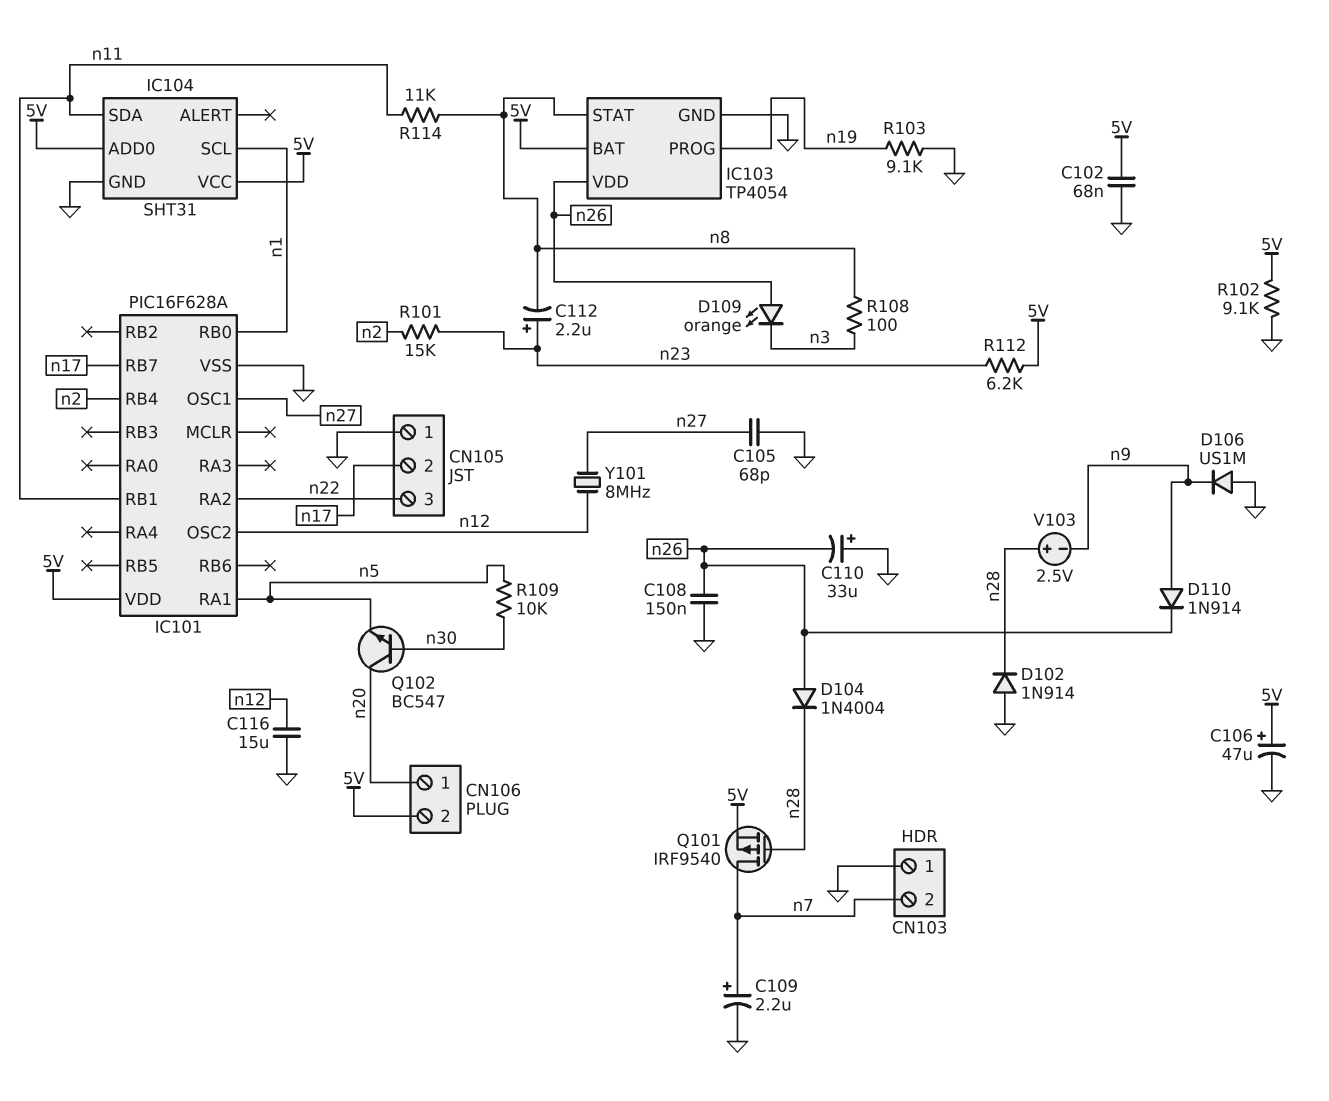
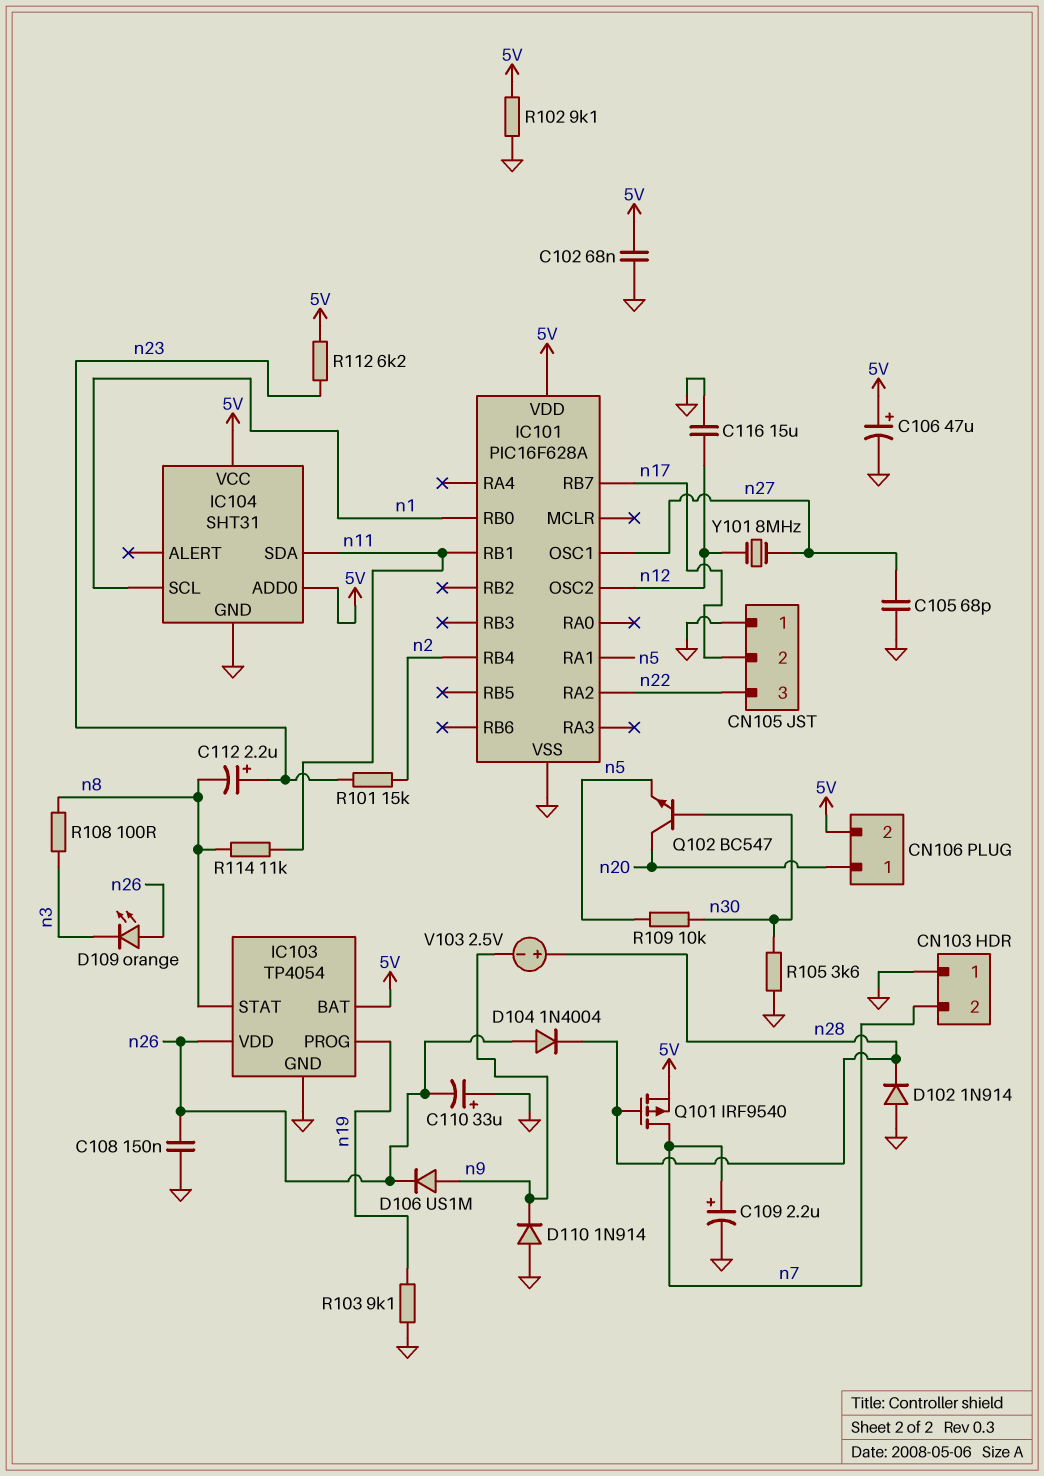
D106: diode US1M (A GND, K n9) -> diode US1M (A n9, K n26)
D110: diode 1N914 (A n9, K n26) -> diode 1N914 (A GND, K n9)
R105: none -> 3.6k (GND, n30)

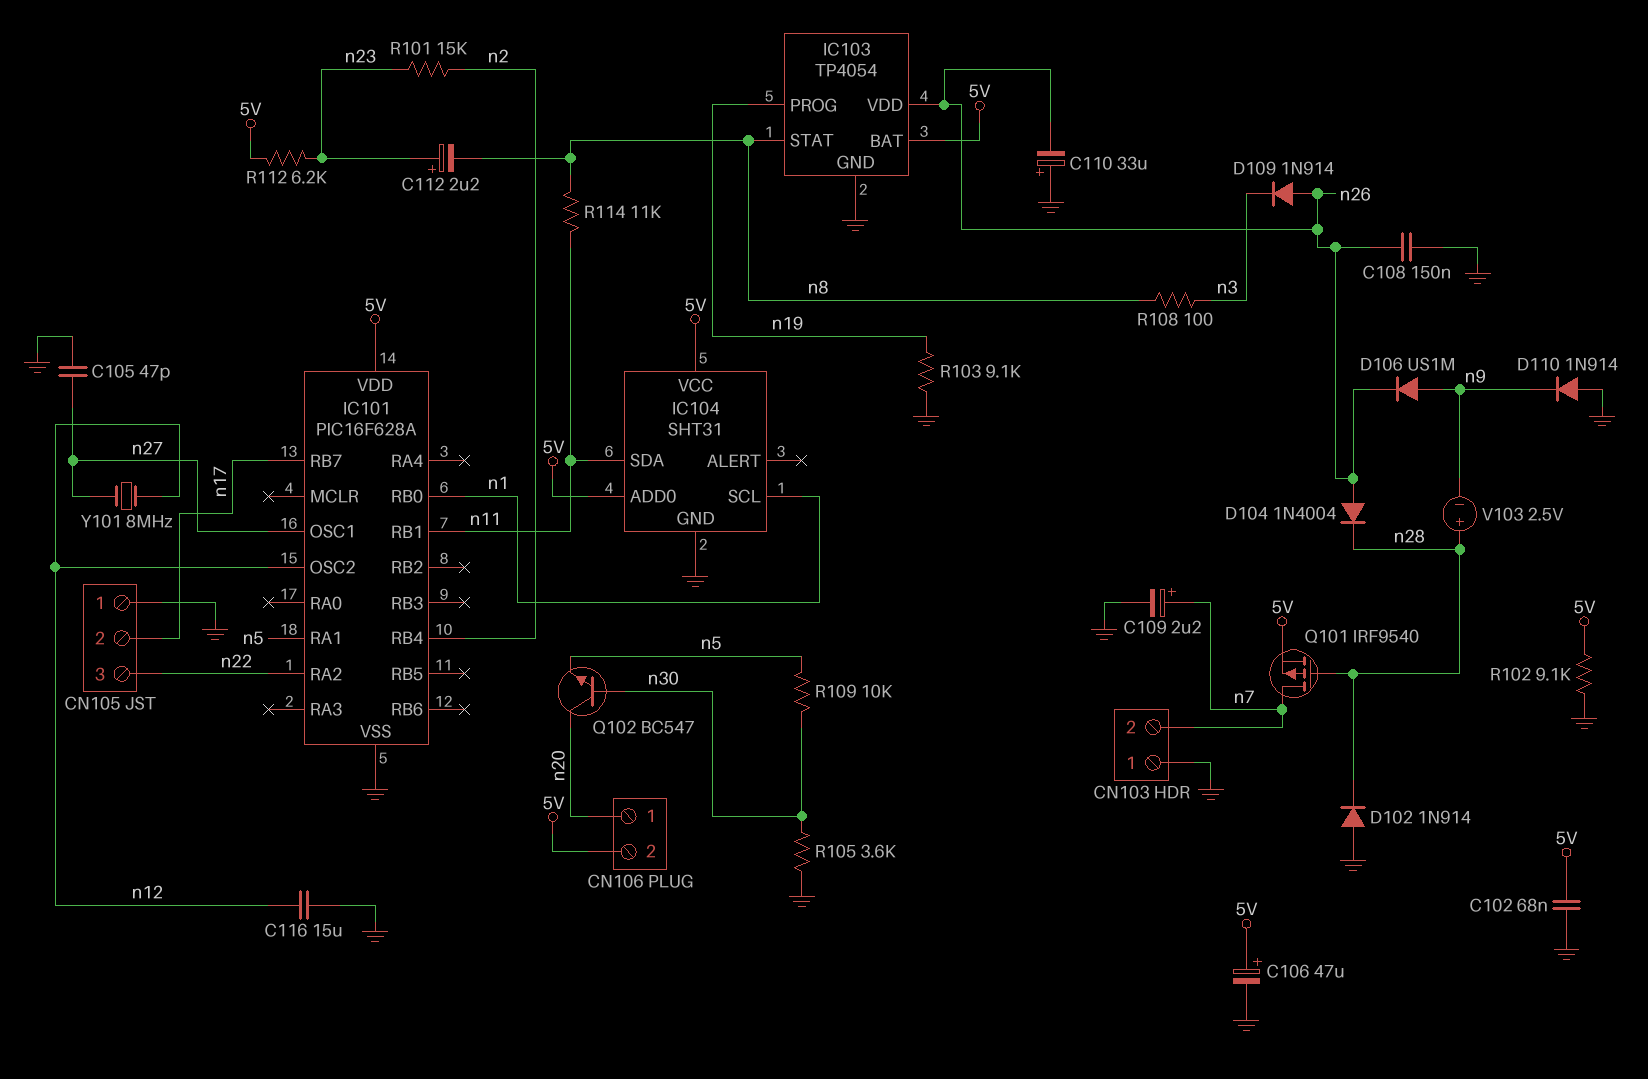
C105: 68pF (GND, n27) -> 47pF (GND, n27)
D109: LED orange (A n26, K n3) -> diode 1N914 (A n26, K n3)

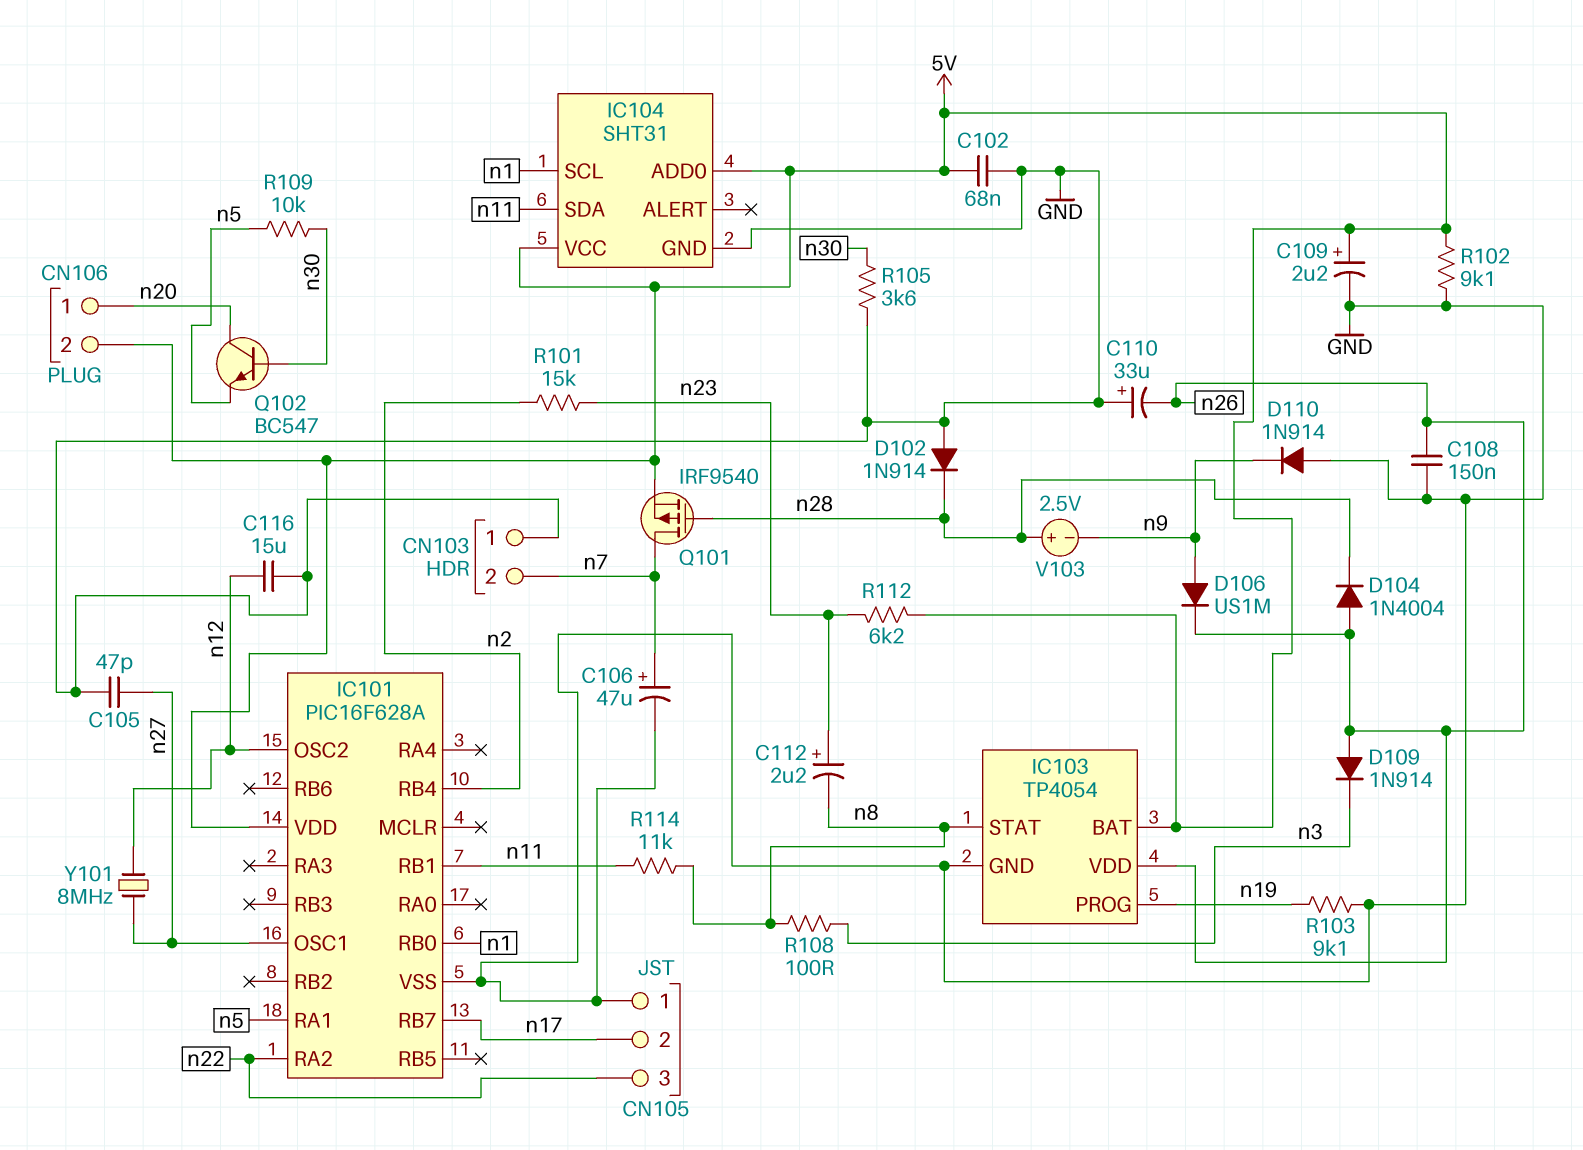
C106: 47uF (plus 5V, minus GND) -> 47uF (plus n7, minus GND)
C109: 2.2uF (plus n7, minus GND) -> 2.2uF (plus 5V, minus GND)

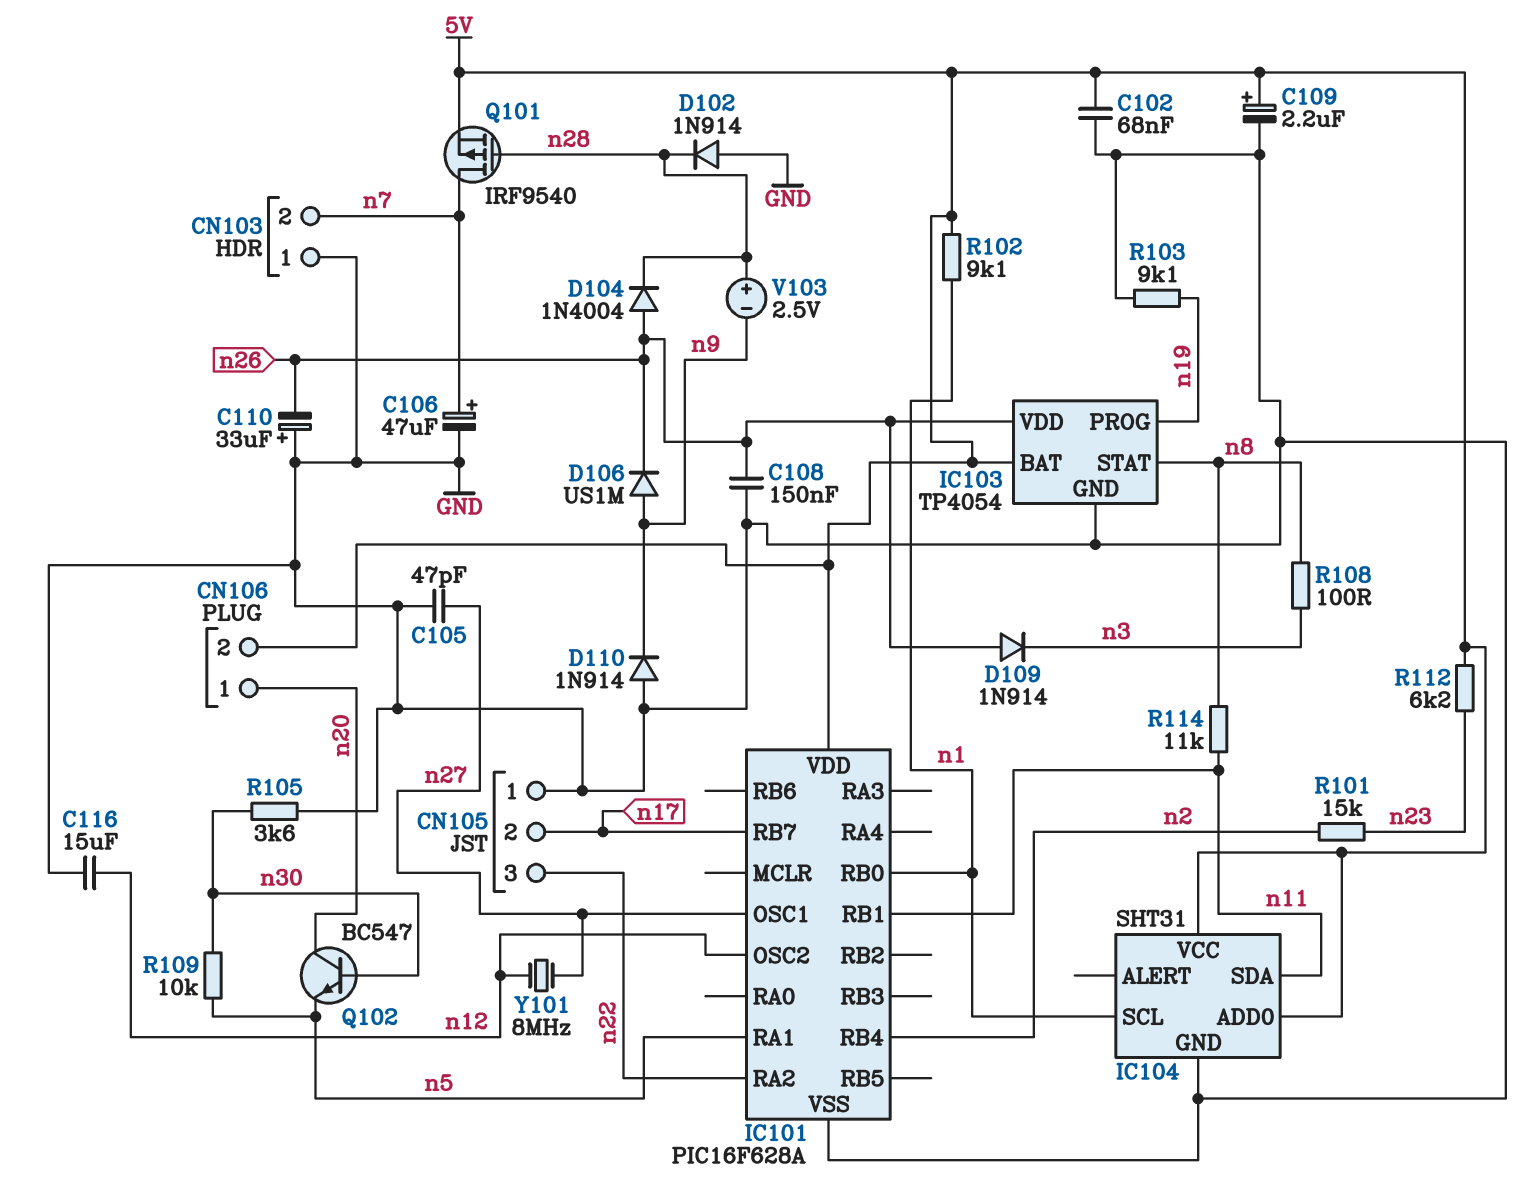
C112: 2.2uF (plus n23, minus n8) -> none
R102: 9.1k (5V, GND) -> 9.1k (5V, n1)

